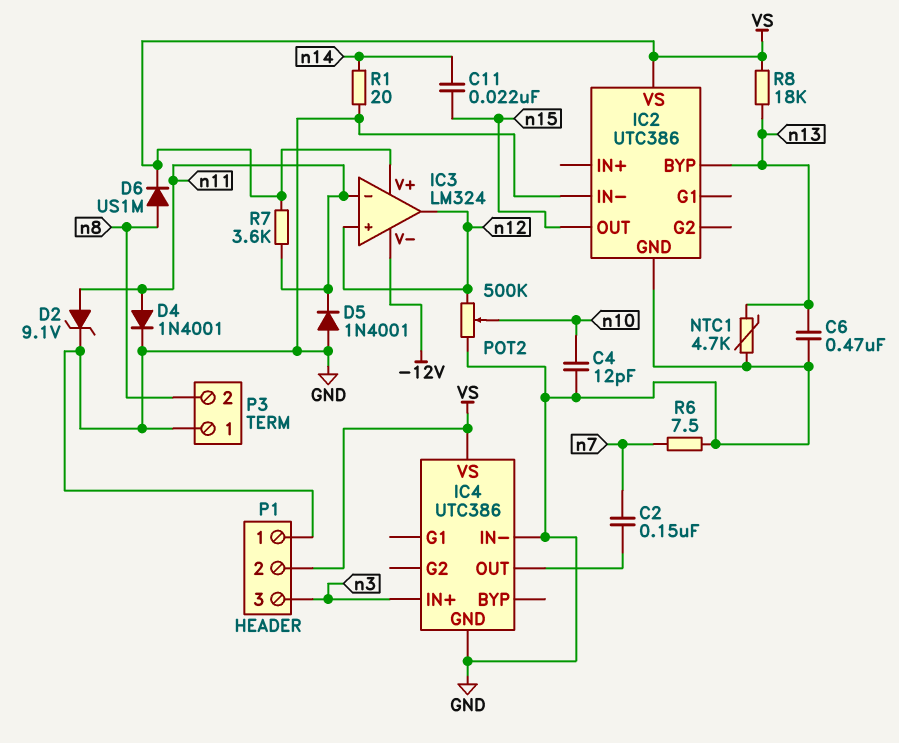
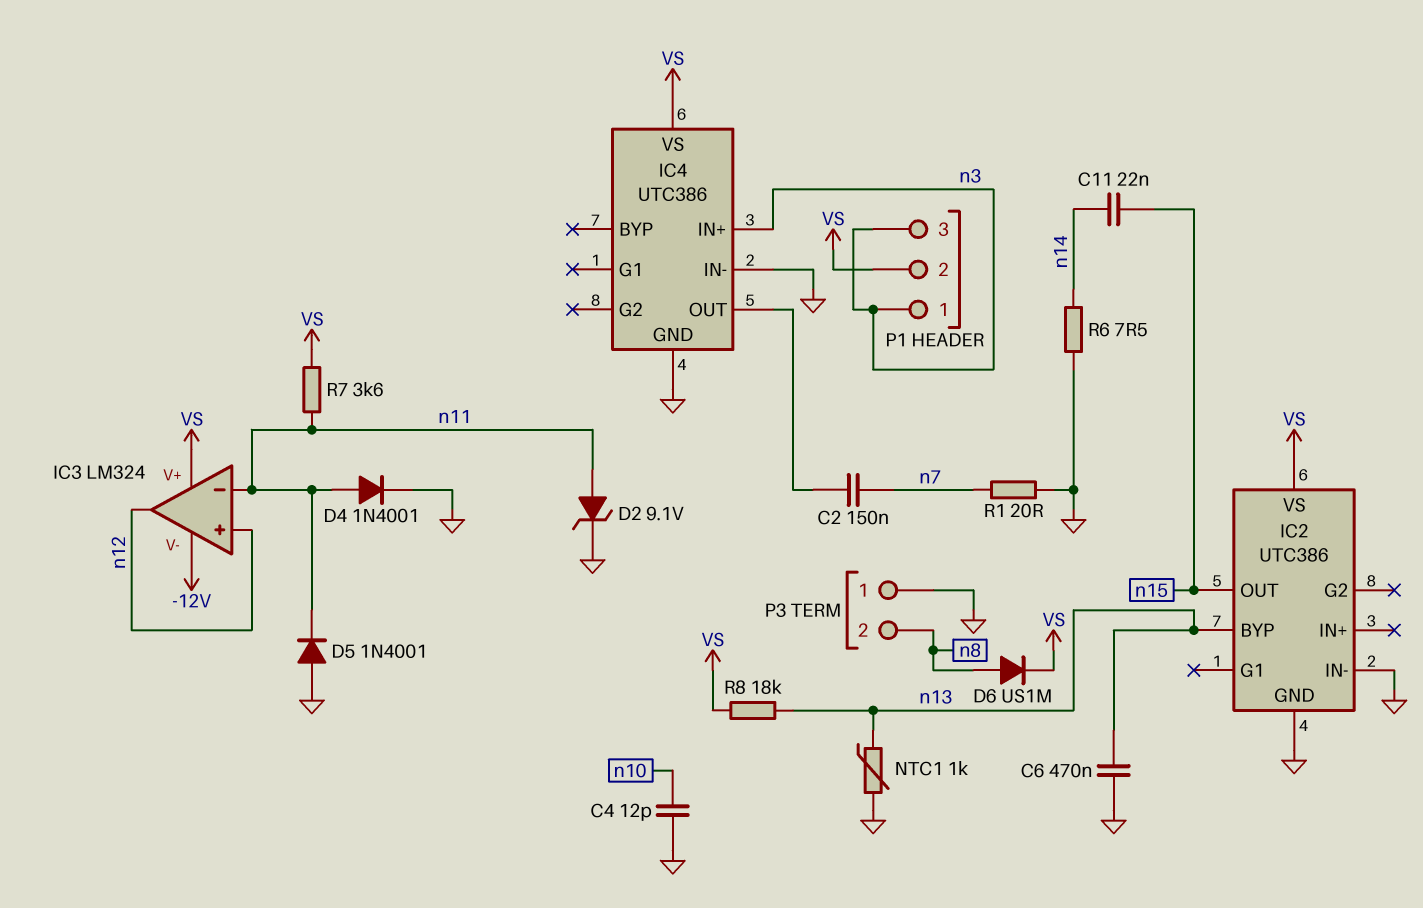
NTC1: 4.7k (GND, n13) -> 1k (GND, n13)
P1 pin 1: GND -> n3
POT2: 500k (GND, n12, wiper n10) -> none
R1: 20 (GND, n14) -> 20 (GND, n7)
R6: 7.5 (GND, n7) -> 7.5 (GND, n14)

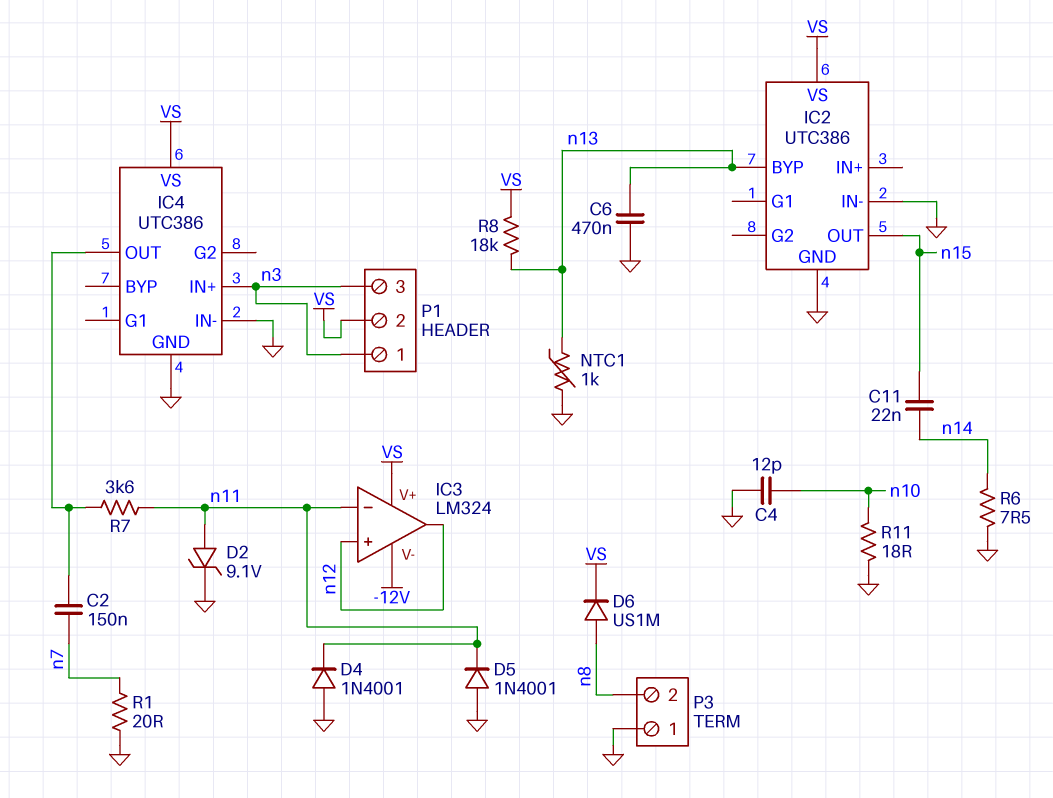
D4: diode 1N4001 (A n11, K GND) -> diode 1N4001 (A GND, K n11)
R7: 3.6k (VS, n11) -> 3.6k (IC4/OUT, n11)
R11: none -> 18 (GND, n10)

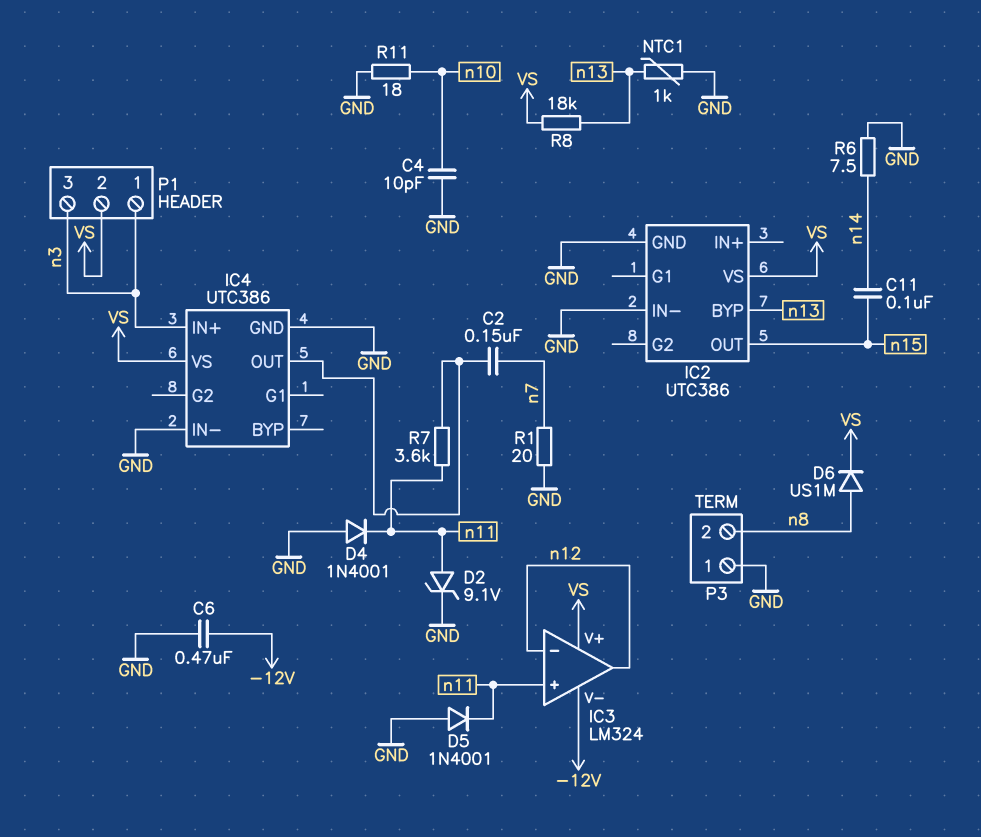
C4: 12pF (GND, n10) -> 10pF (GND, n10)
C6: 470nF (GND, n13) -> 470nF (-12V, GND)
C11: 22nF (n14, n15) -> 100nF (n14, n15)
IC3 pin in+: n12 -> n11
IC3 pin in-: n11 -> n12

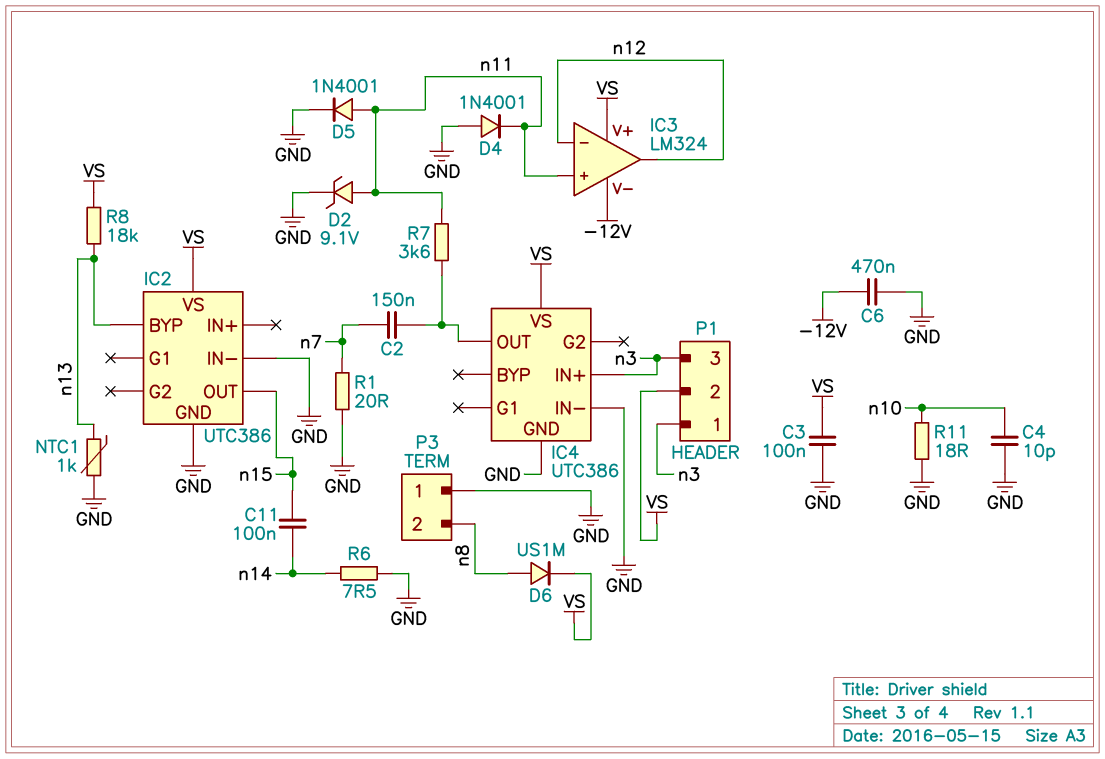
C3: none -> 100nF (GND, VS)
D5: diode 1N4001 (A GND, K n11) -> diode 1N4001 (A n11, K GND)

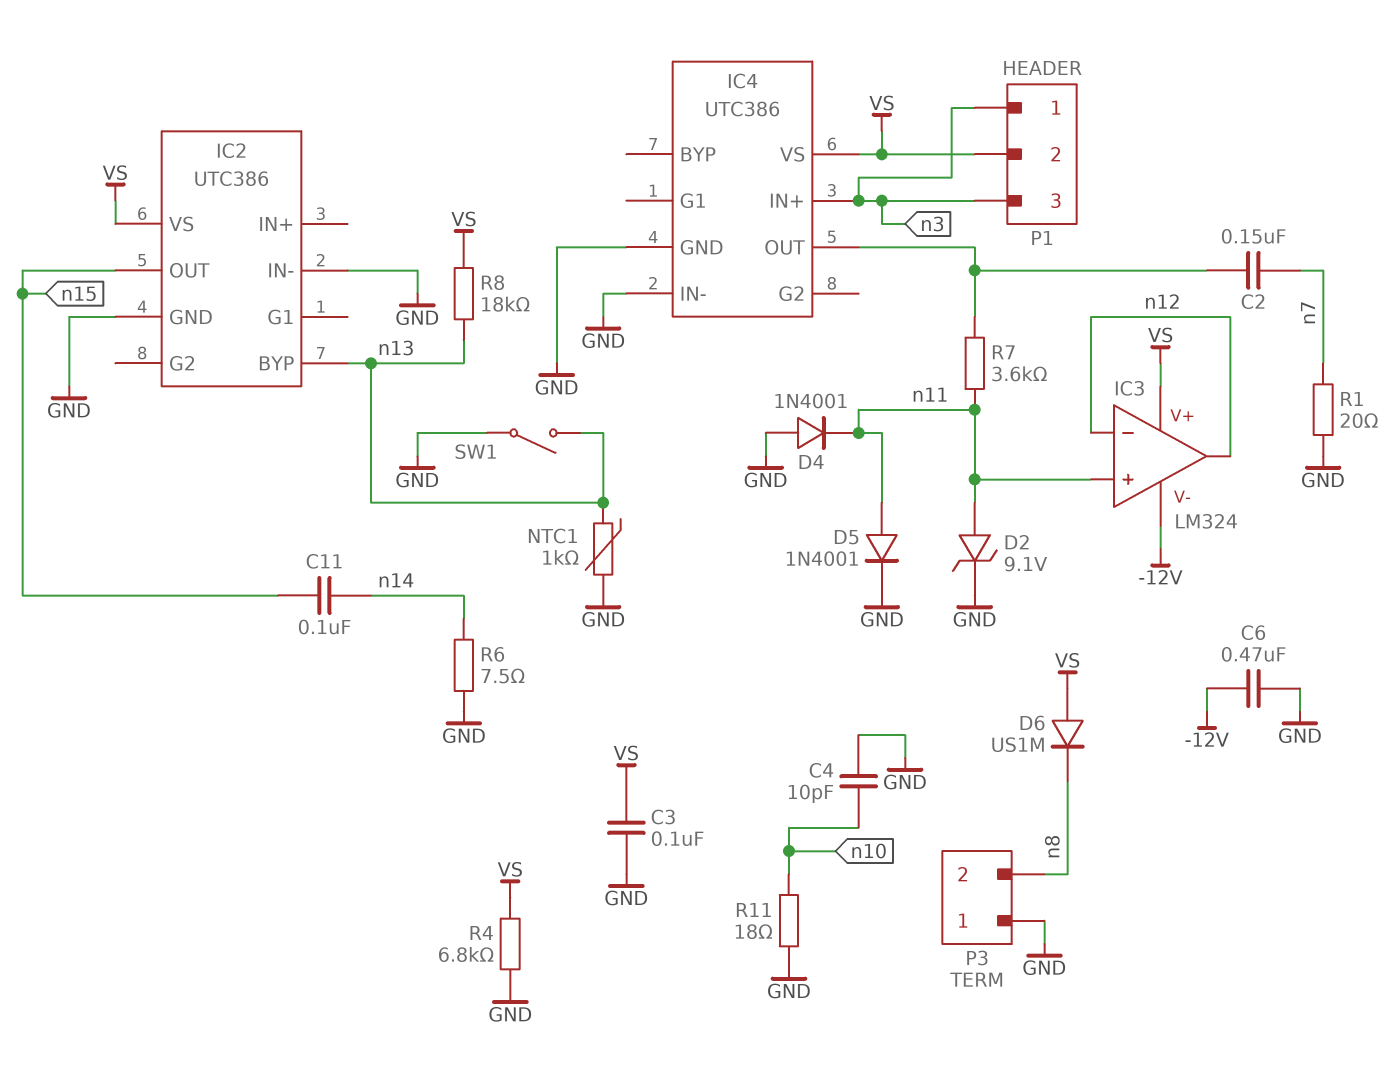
D6: diode US1M (A n8, K VS) -> diode US1M (A VS, K n8)
R4: none -> 6.8k (GND, VS)
SW1: none -> switch (GND, n13)

